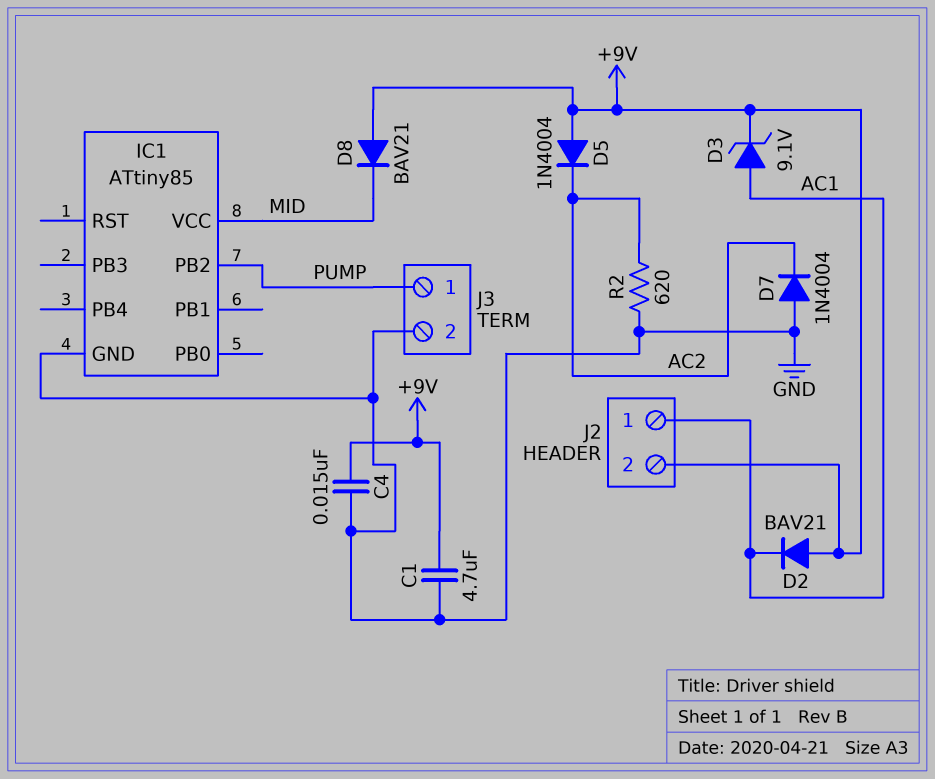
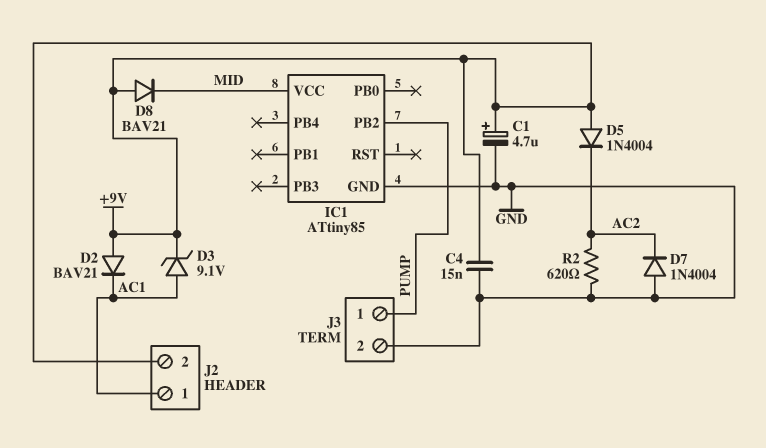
C1: 4.7uF (+9V, GND) -> 4.7uF (plus +9V, minus GND)

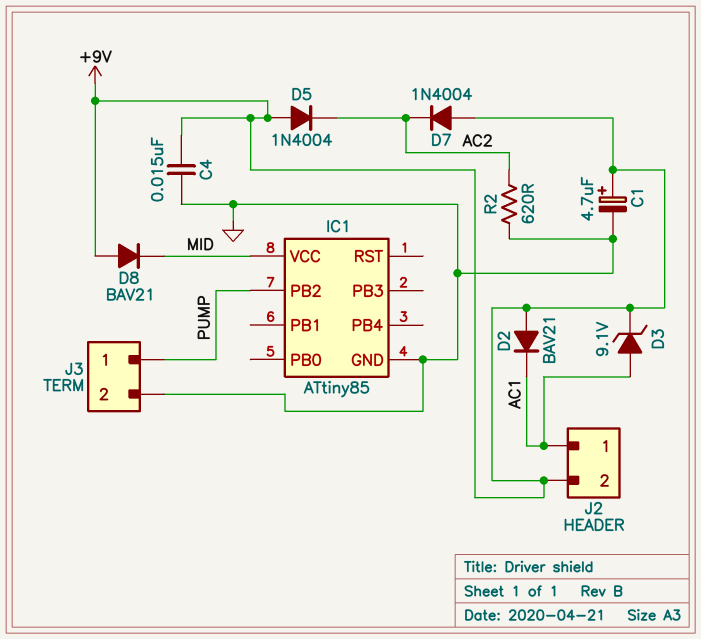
D7: diode 1N4004 (A GND, K AC2) -> diode 1N4004 (A +9V, K AC2)

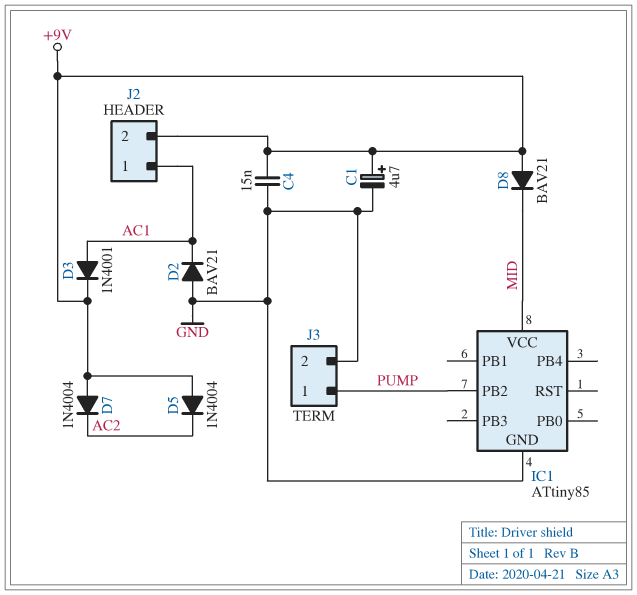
D2: diode BAV21 (A +9V, K AC1) -> diode BAV21 (A GND, K AC1)
D3: zener 9.1V (A AC1, K +9V) -> diode 1N4001 (A AC1, K +9V)
R2: 620 (AC2, GND) -> none

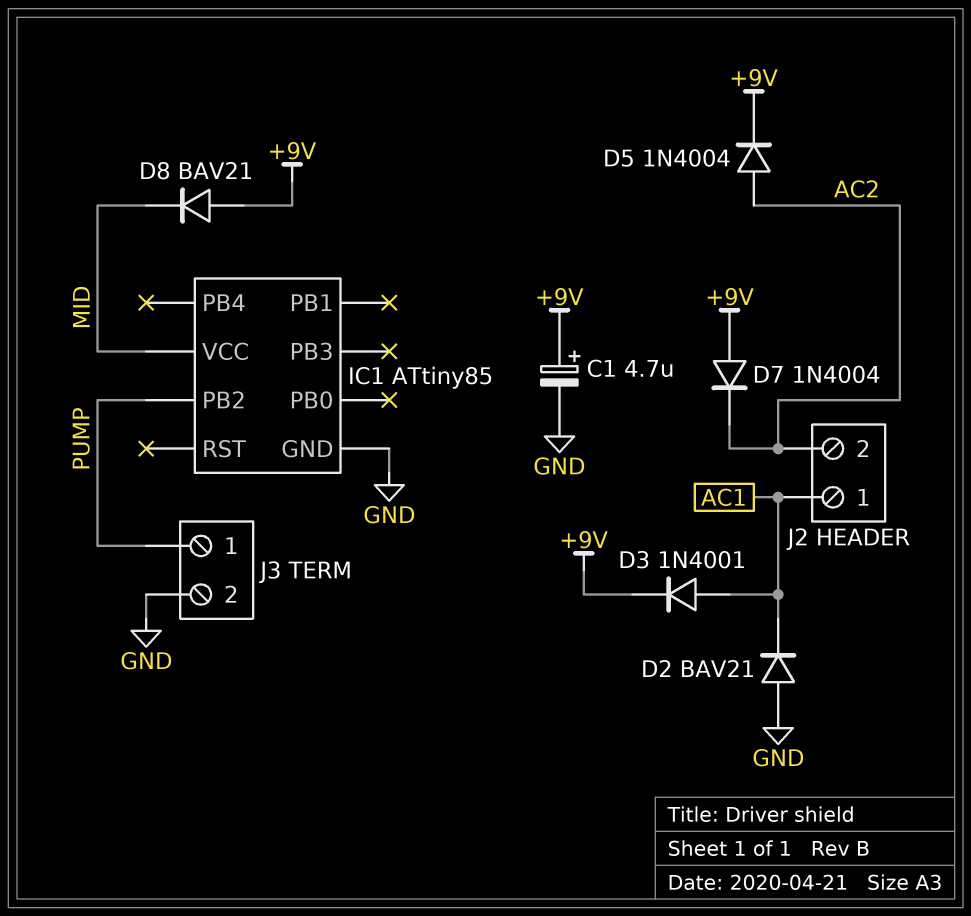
C4: 15nF (+9V, GND) -> none
D5: diode 1N4004 (A +9V, K AC2) -> diode 1N4004 (A AC2, K +9V)
J2 pin 2: +9V -> AC2

